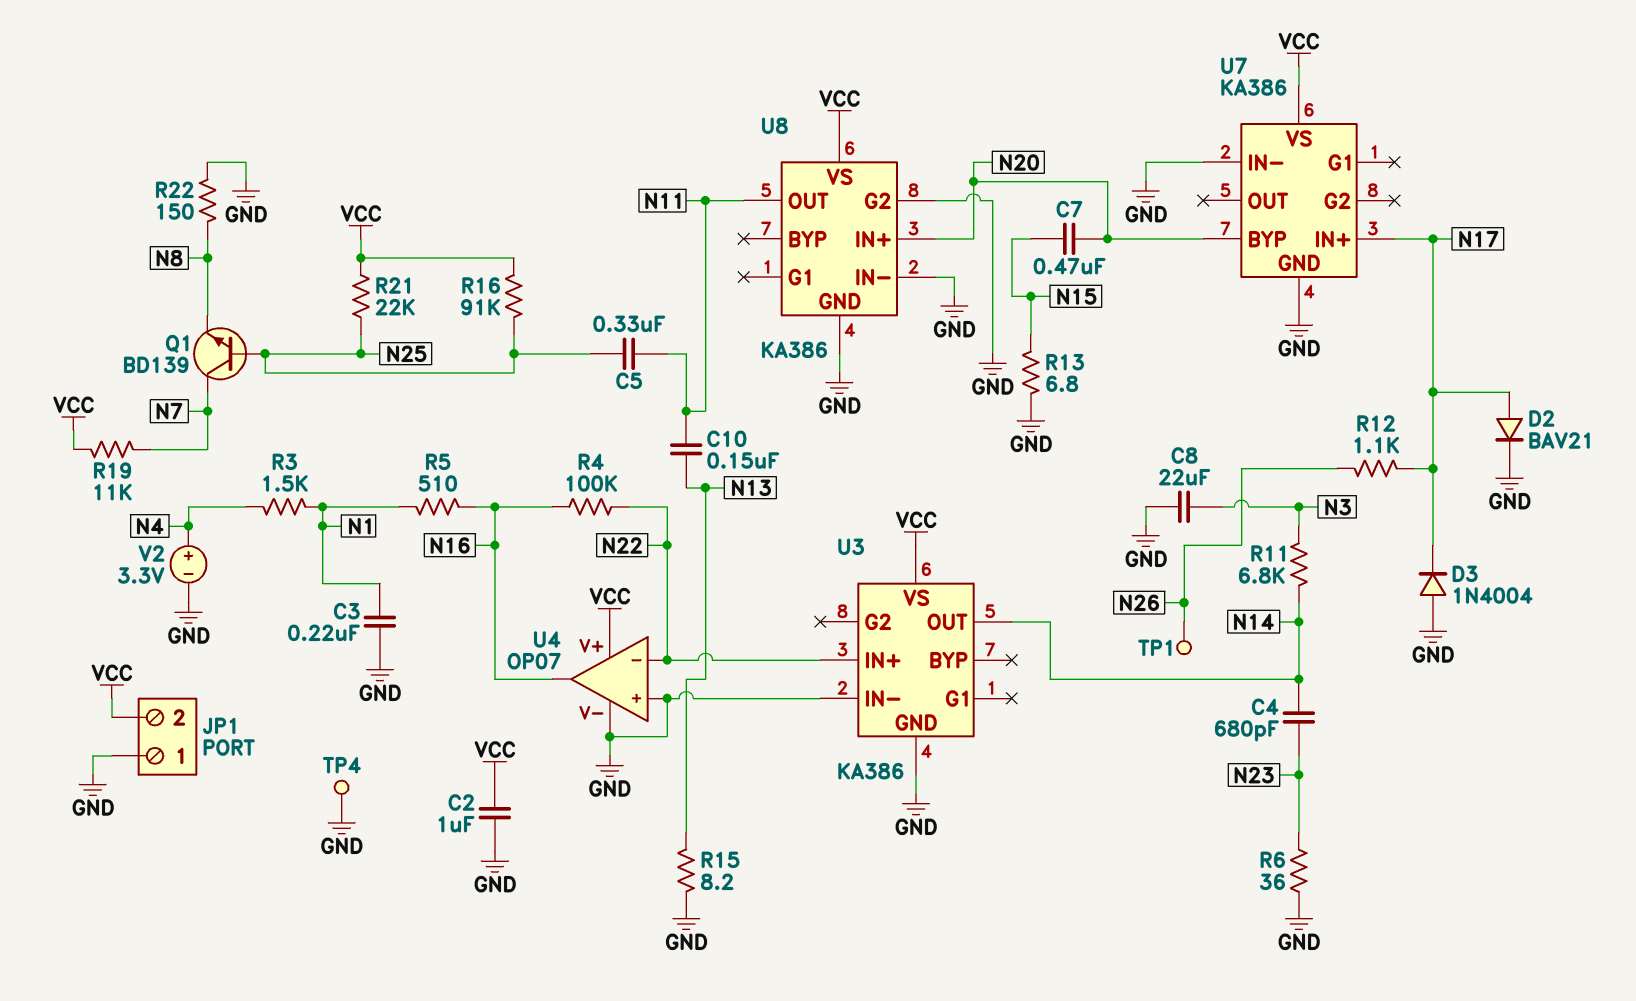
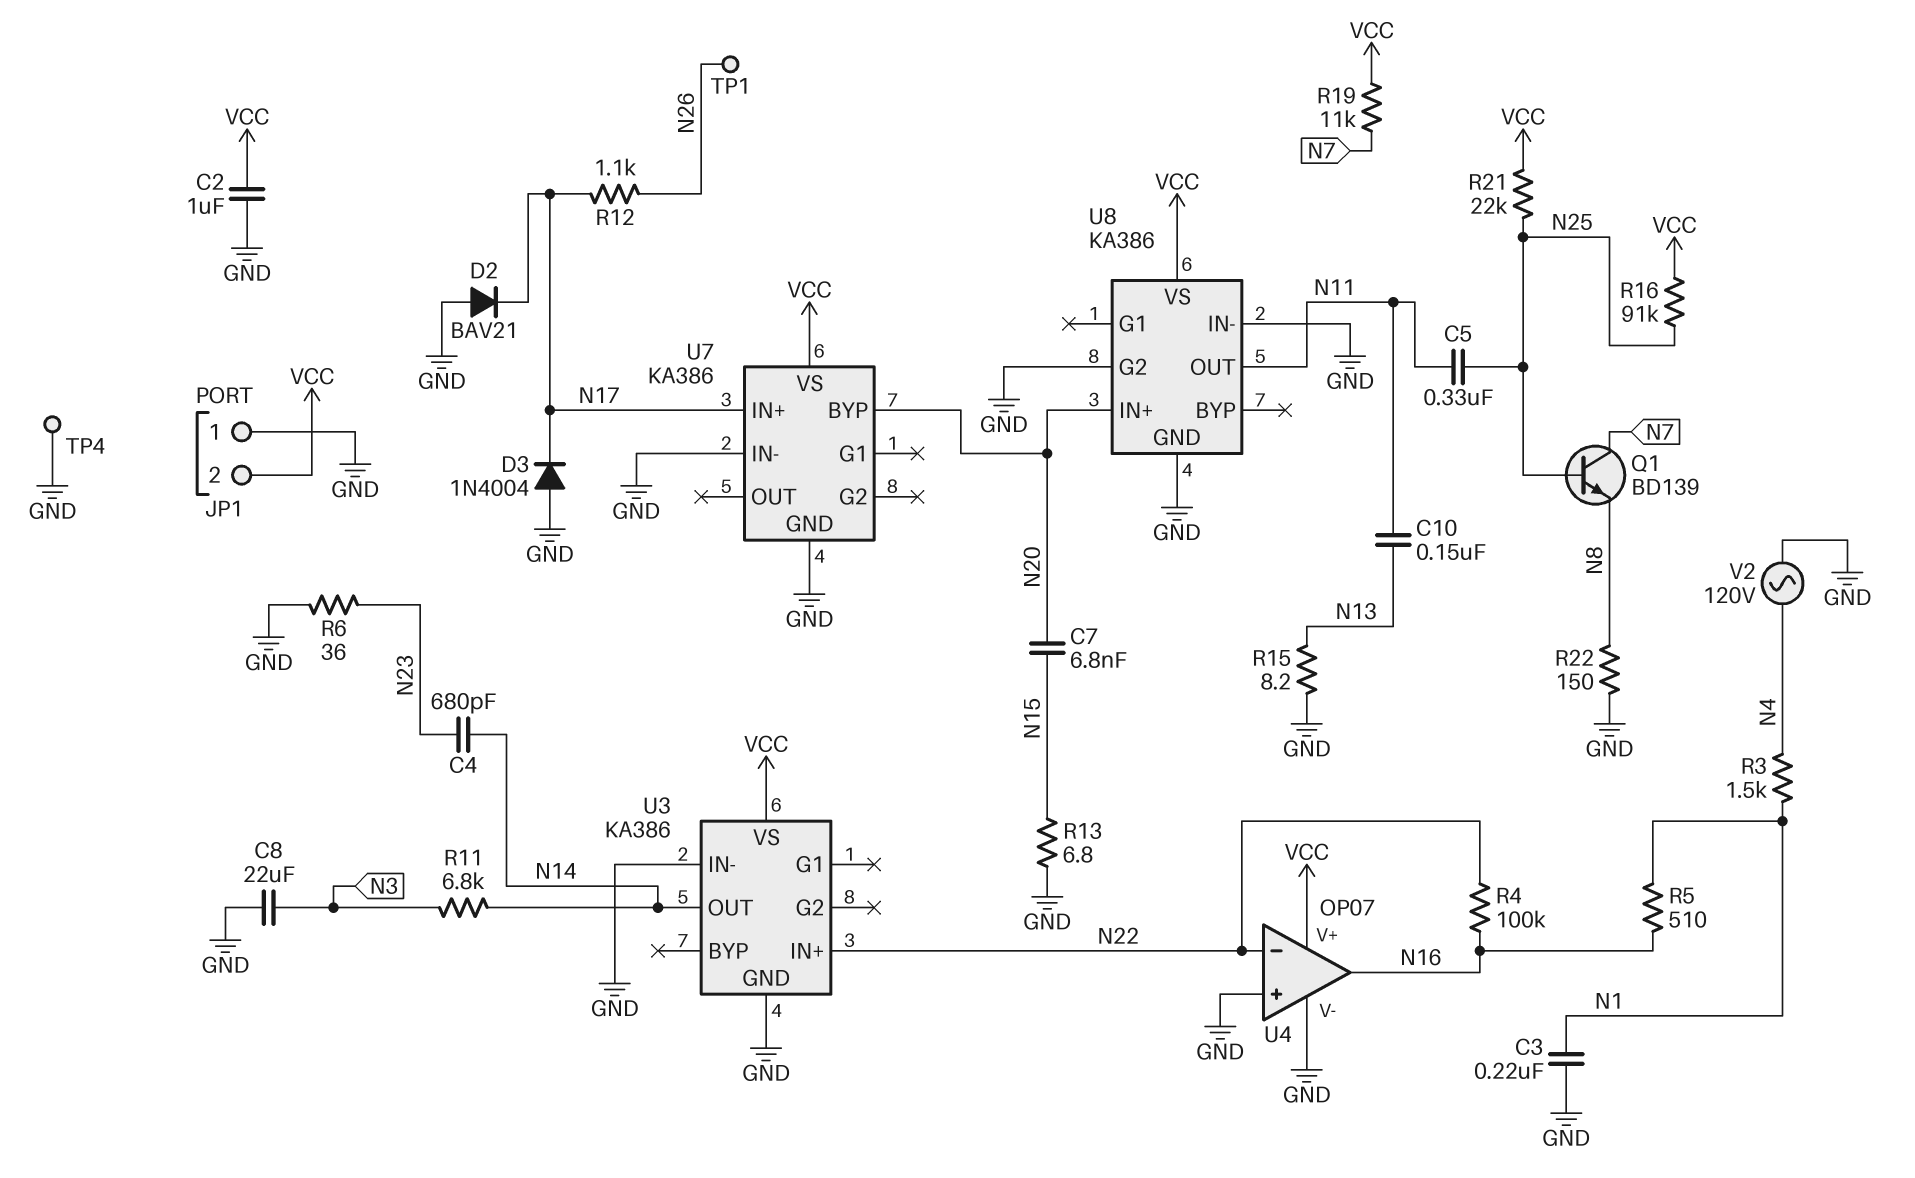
C7: 470nF (N15, N20) -> 6.8nF (N15, N20)
D2: diode BAV21 (A N17, K GND) -> diode BAV21 (A GND, K N17)
V2: 3.3V (plus N4, minus GND) -> AC 120V (GND, N4)

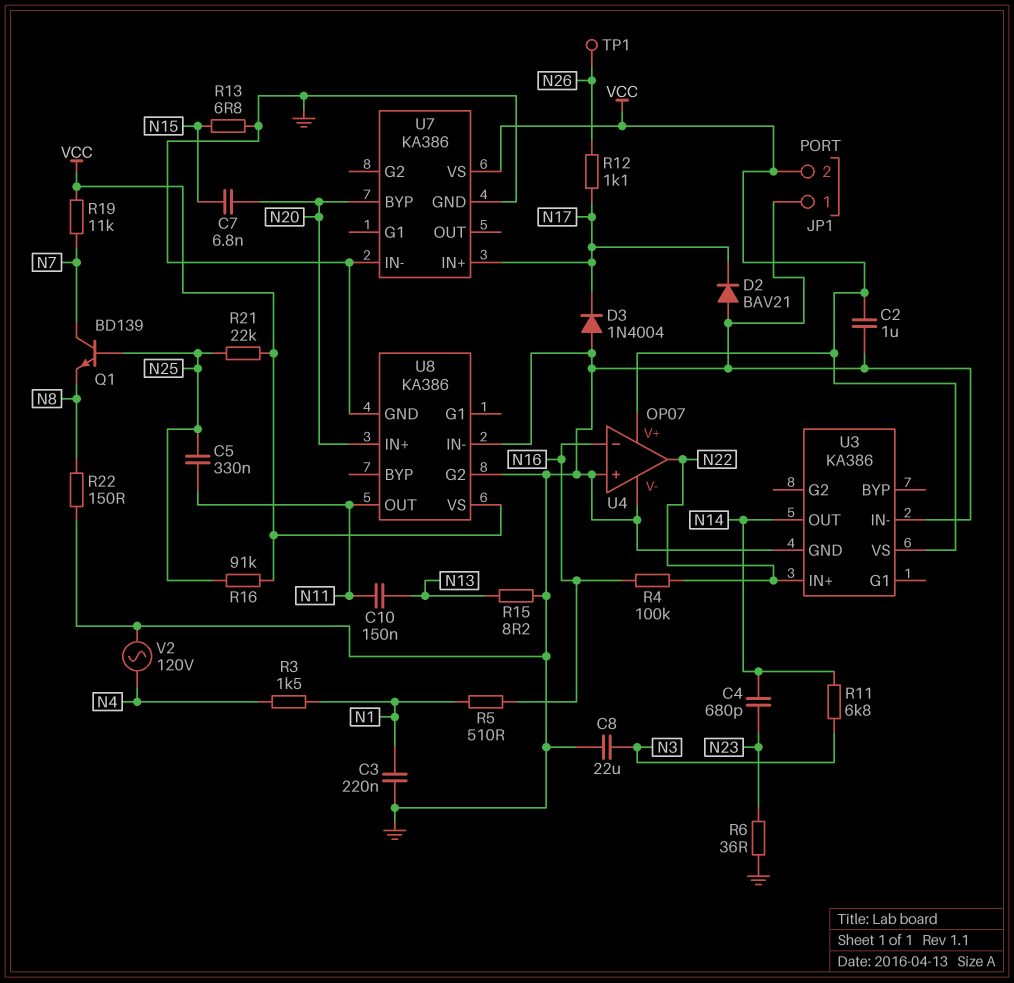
TP4: test point (GND) -> none
U4 pin in-: N22 -> N16
U4 pin out: N16 -> N22

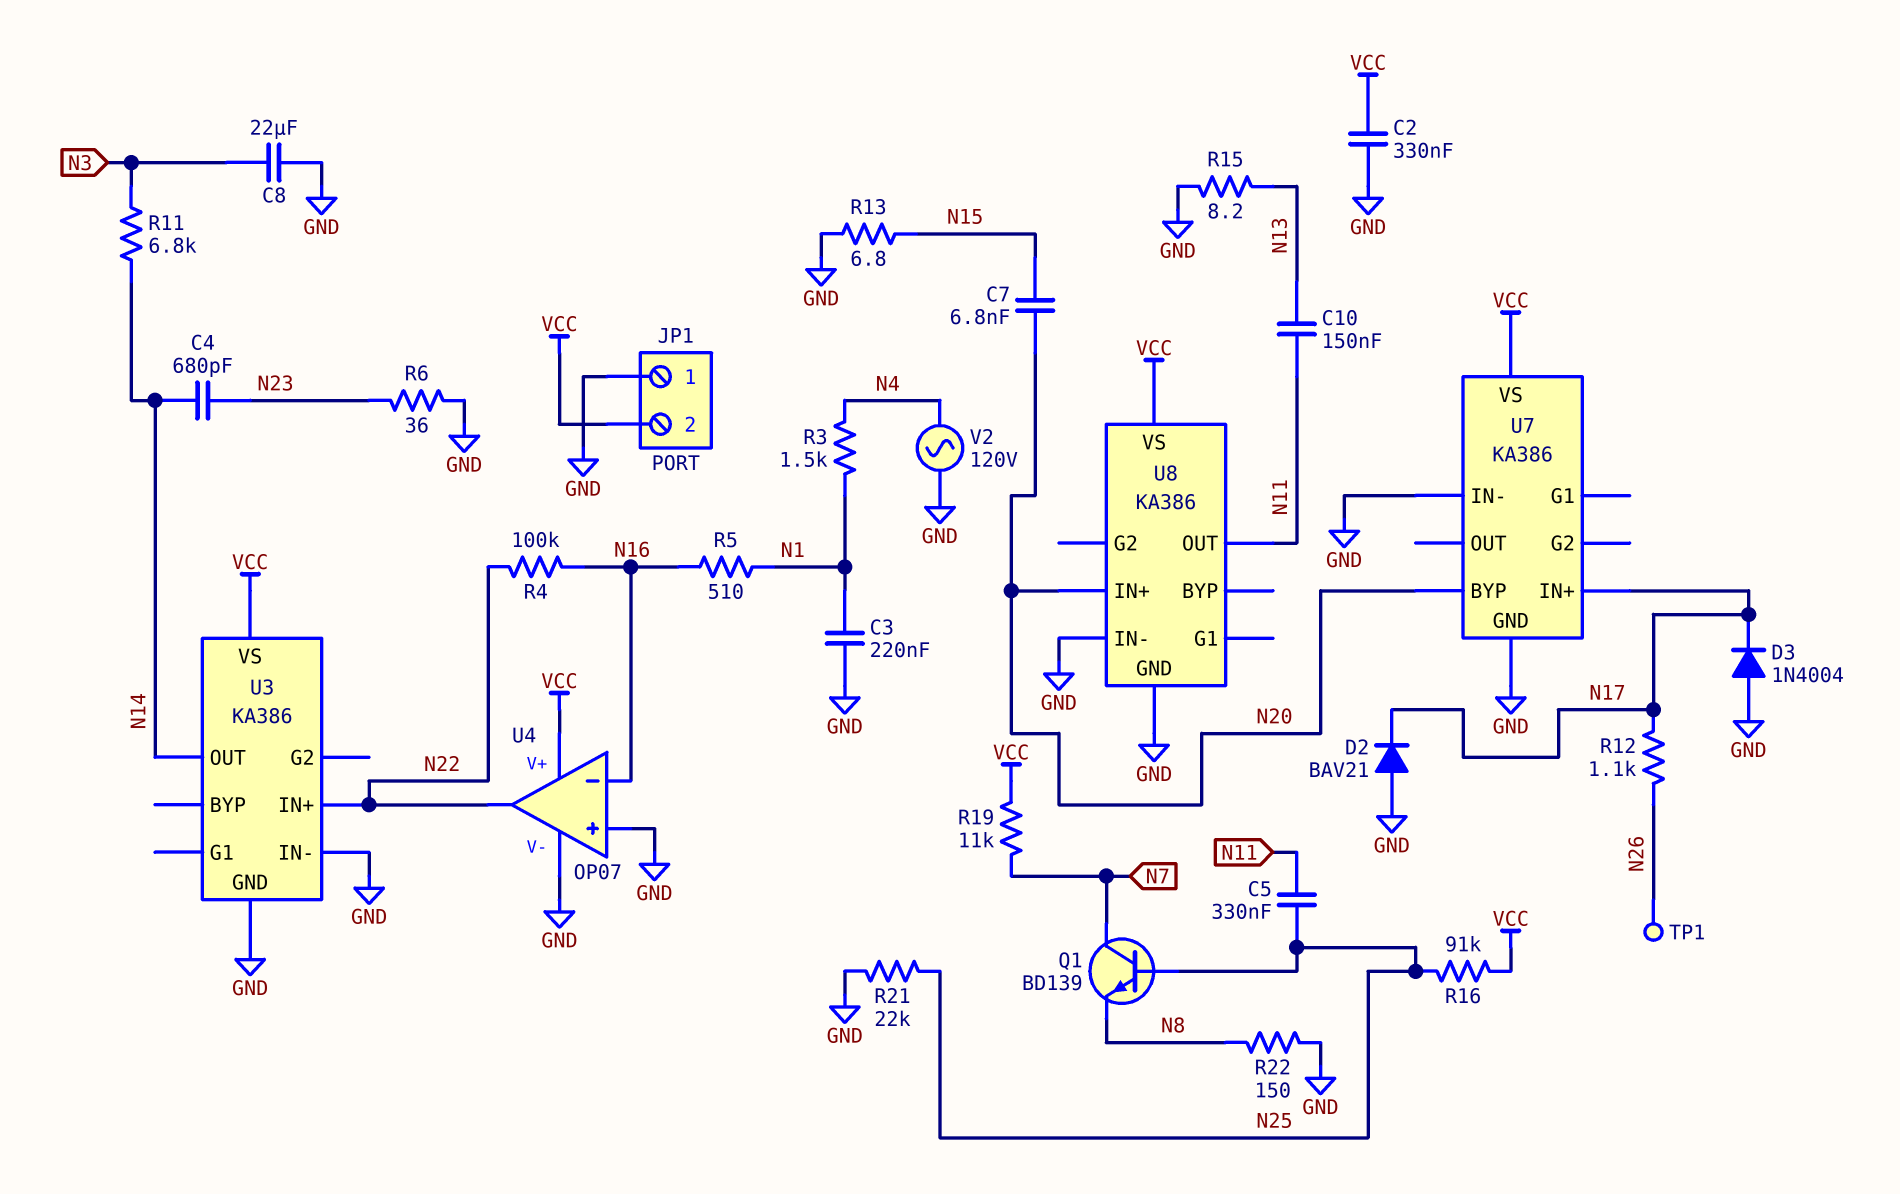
C2: 1uF (GND, VCC) -> 330nF (GND, VCC)
R21: 22k (N25, VCC) -> 22k (GND, N25)
U8 pin G2: GND -> none

